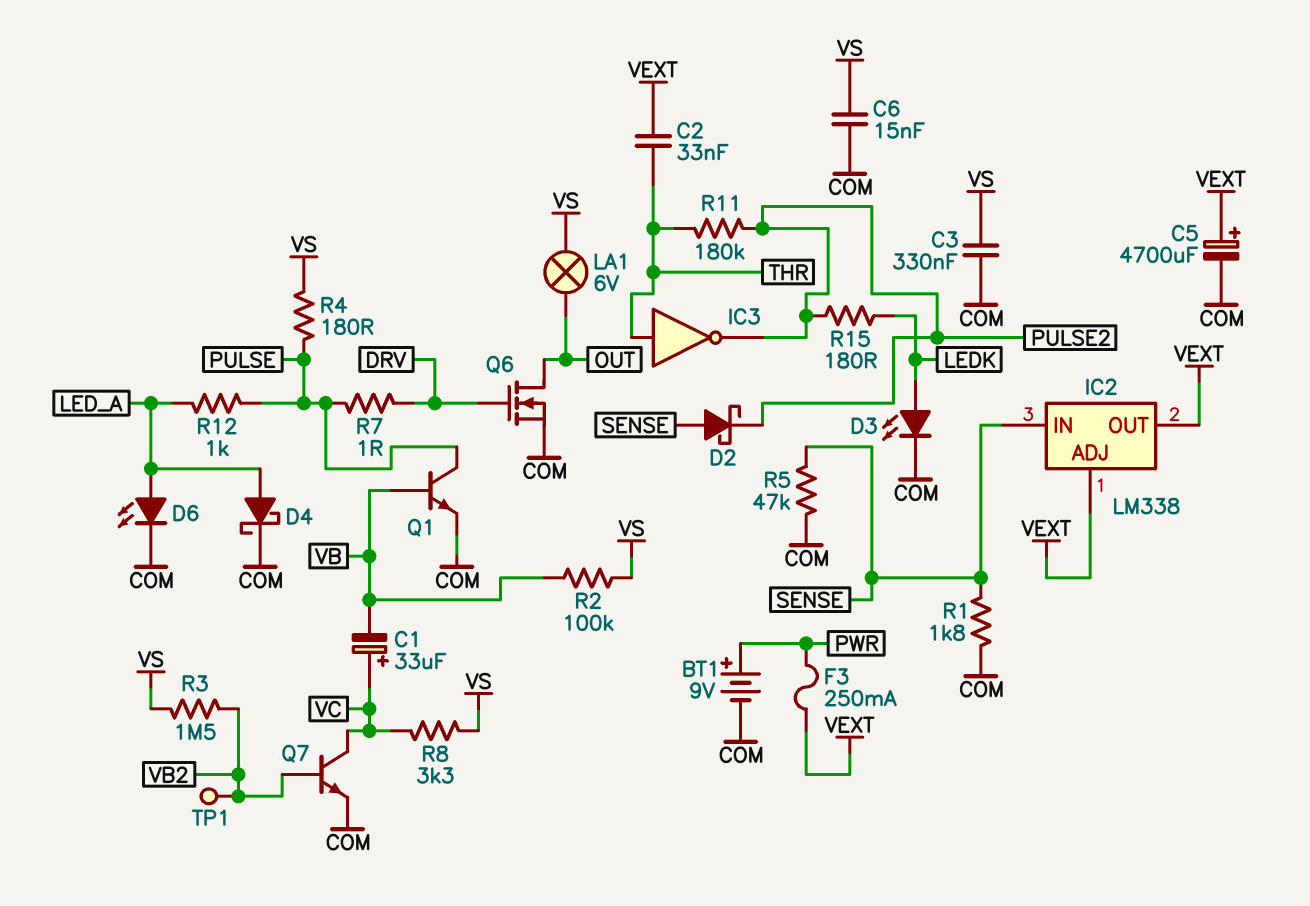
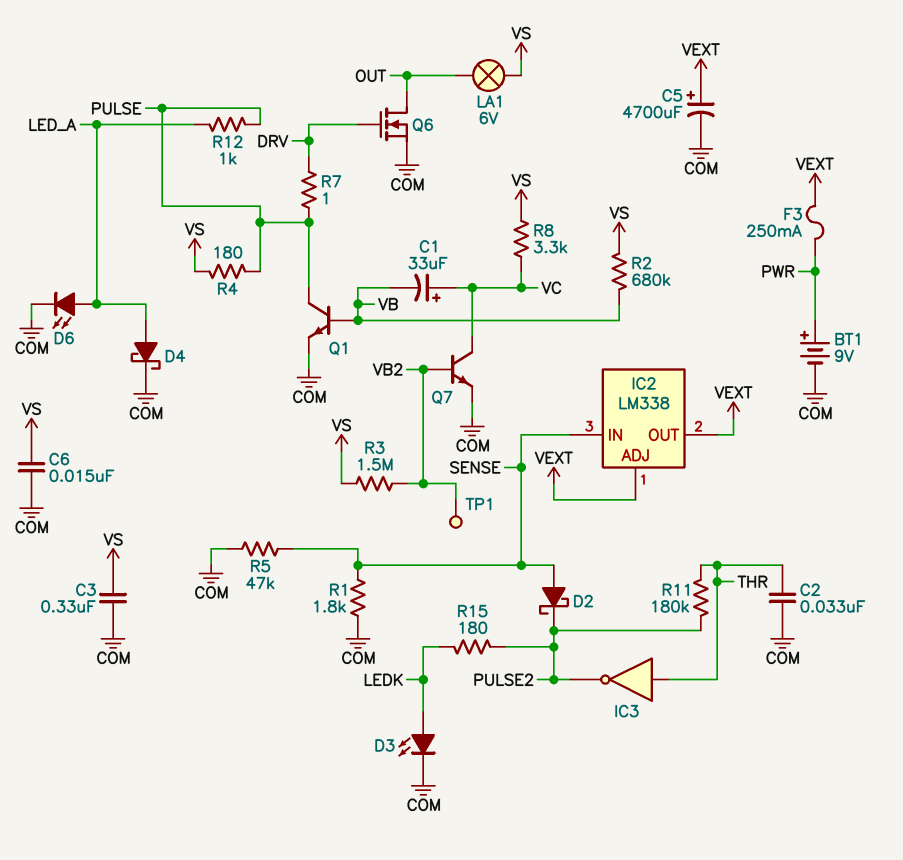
C2: 33nF (THR, VEXT) -> 33nF (COM, THR)
R2: 100k (VB, VS) -> 680k (VB, VS)

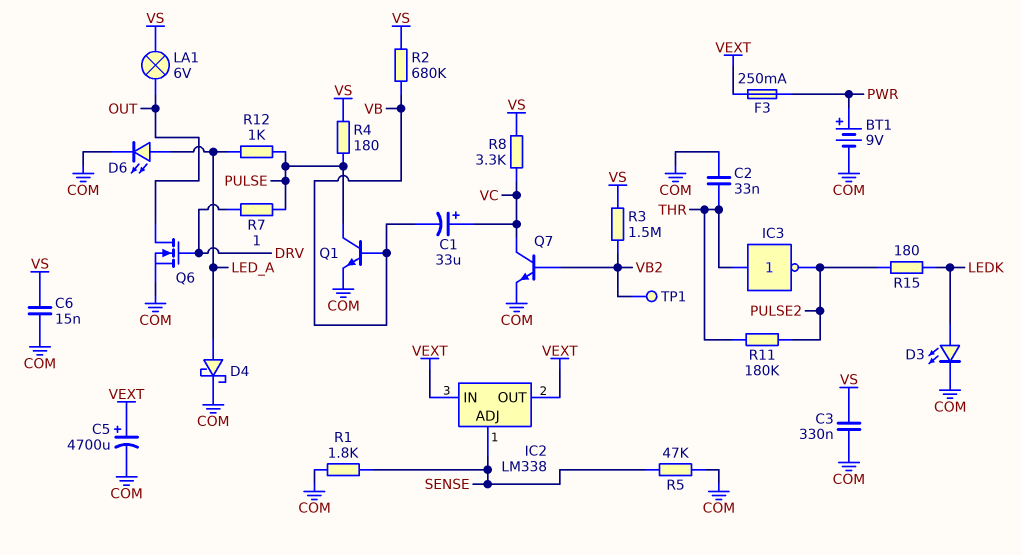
D2: schottky (A SENSE, K PULSE2) -> none
IC2 pin ADJ: VEXT -> SENSE
IC2 pin IN: SENSE -> VEXT

